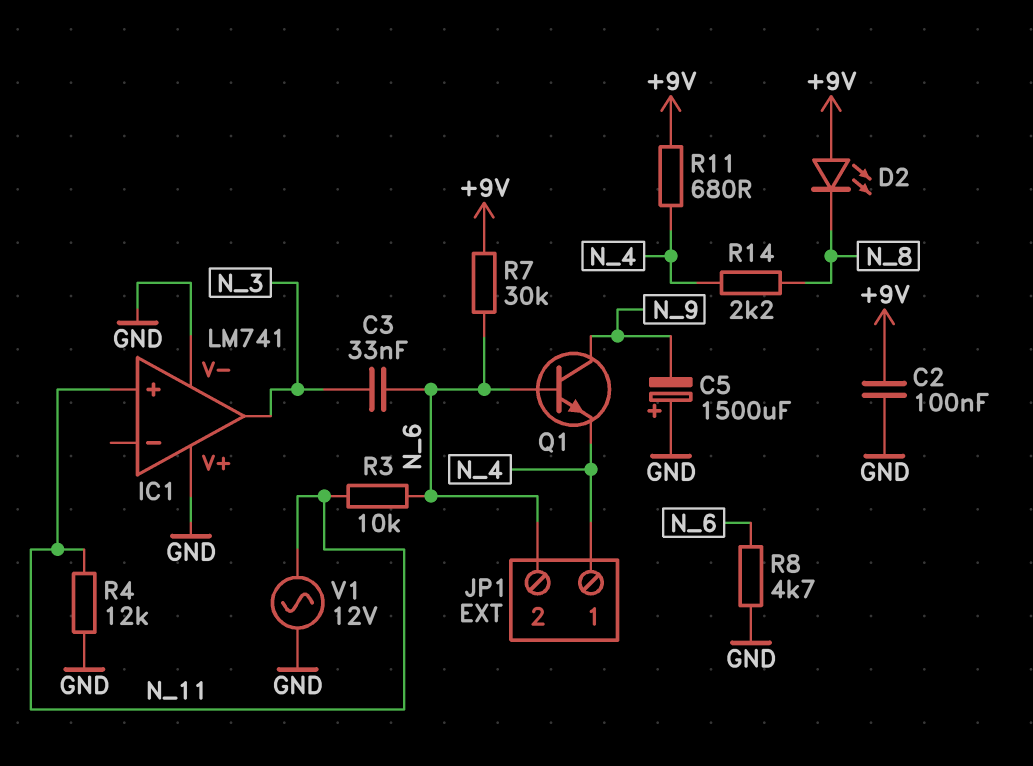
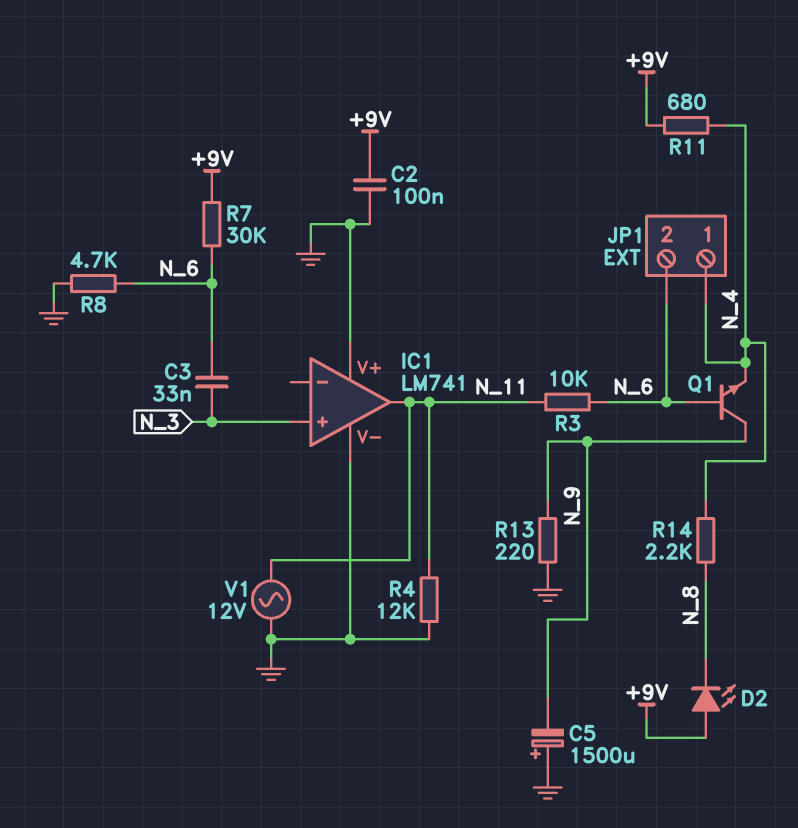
IC1 pin in+: N_11 -> N_3
IC1 pin out: N_3 -> N_11
R13: none -> 220 (GND, N_9)

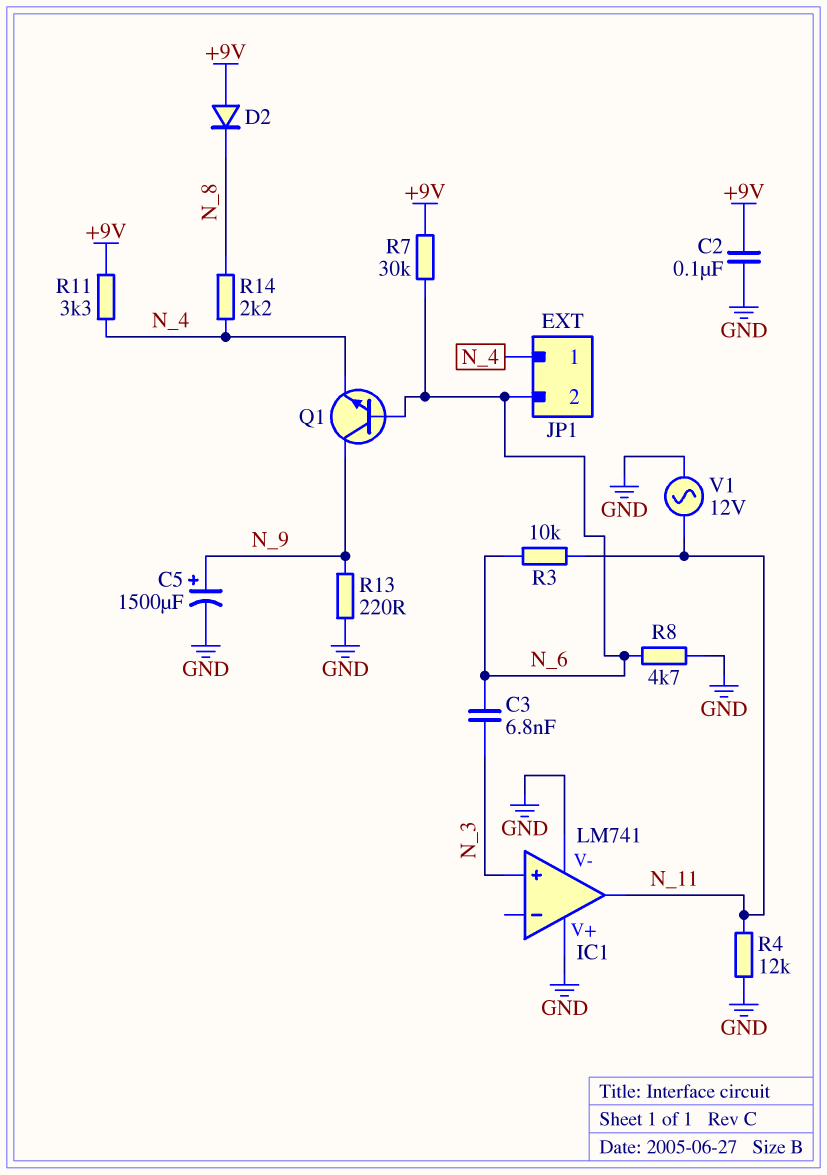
C3: 33nF (N_3, N_6) -> 6.8nF (N_3, N_6)
C5: 1500uF (plus GND, minus N_9) -> 1500uF (plus N_9, minus GND)
D2: LED (A +9V, K N_8) -> diode (A +9V, K N_8)
R11: 680 (+9V, N_4) -> 3.3k (+9V, N_4)

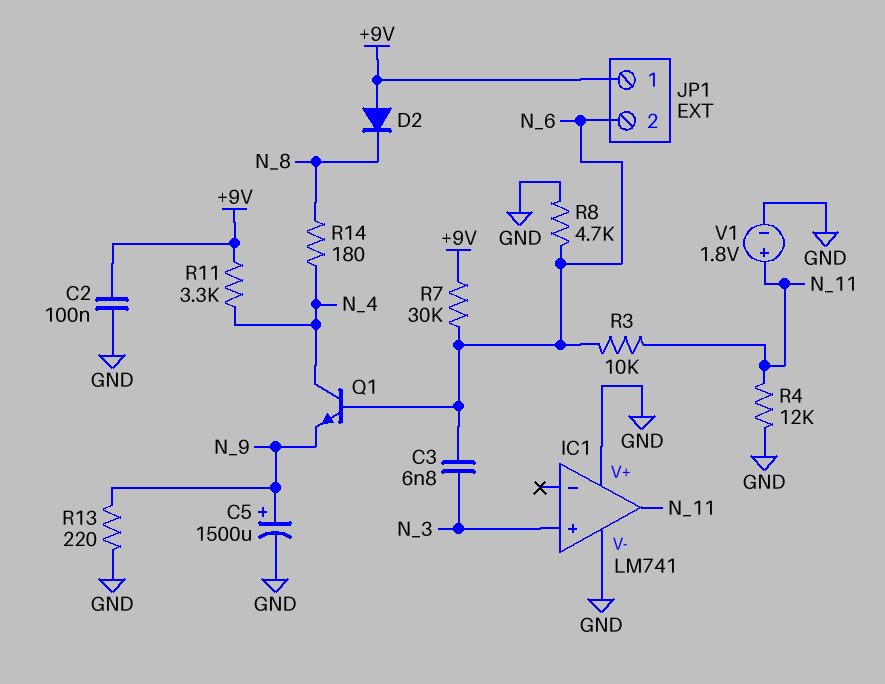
JP1 pin 1: N_4 -> +9V
Q1: NPN (B N_6, C N_9, E N_4) -> NPN (B N_6, C N_4, E N_9)
R14: 2.2k (N_4, N_8) -> 180 (N_4, N_8)
V1: AC 12V (GND, N_11) -> 1.8V (plus N_11, minus GND)

